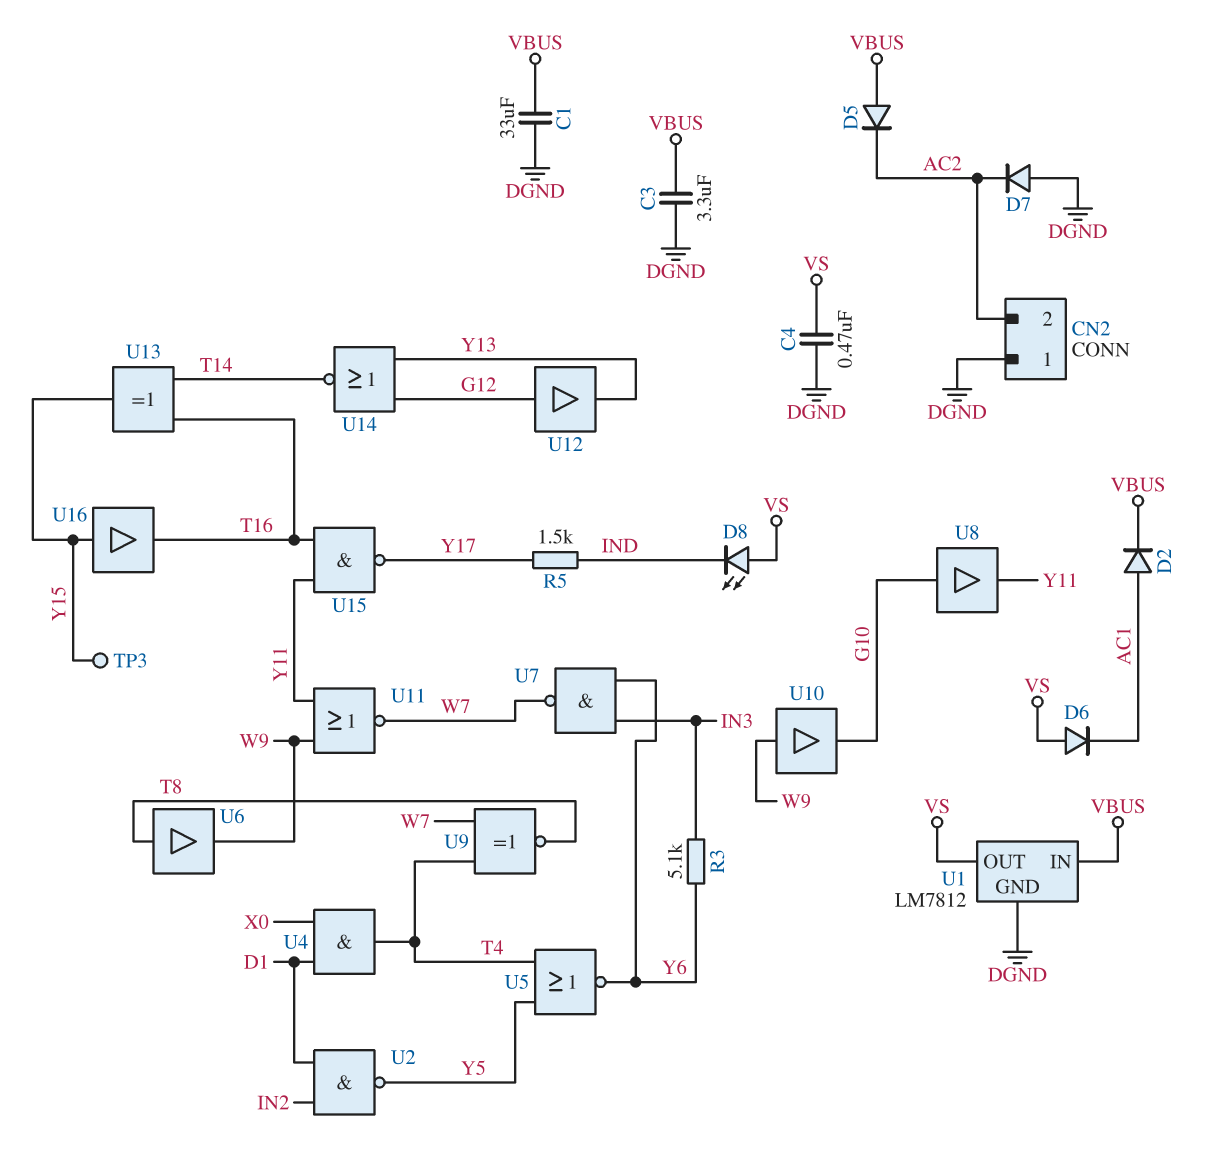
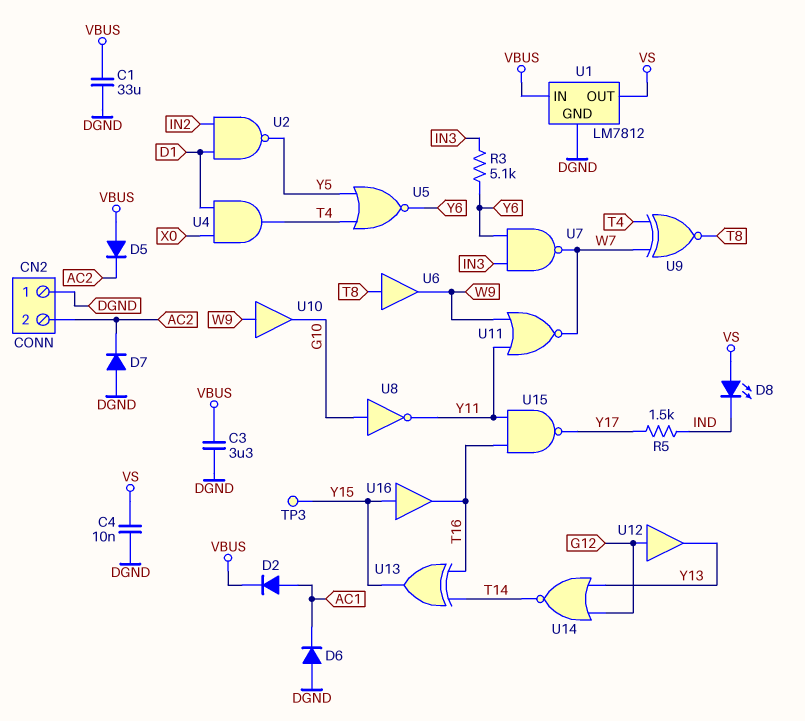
C4: 470nF (DGND, VS) -> 10nF (DGND, VS)
D6: diode (A VS, K AC1) -> diode (A DGND, K AC1)
U8: buffer (in G10, out Y11) -> NOT (in G10, out Y11)

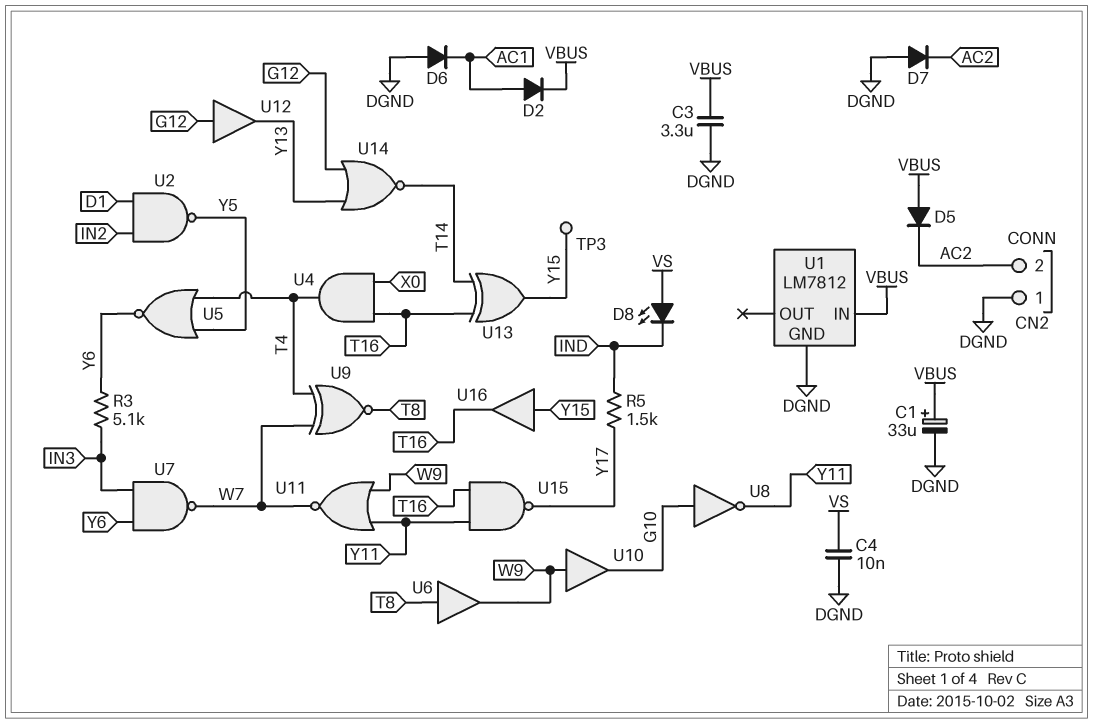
C1: 33uF (DGND, VBUS) -> 33uF (plus VBUS, minus DGND)
U1 pin OUT: VS -> none
U4: AND (in D1, in X0, out T4) -> AND (in T16, in X0, out T4)

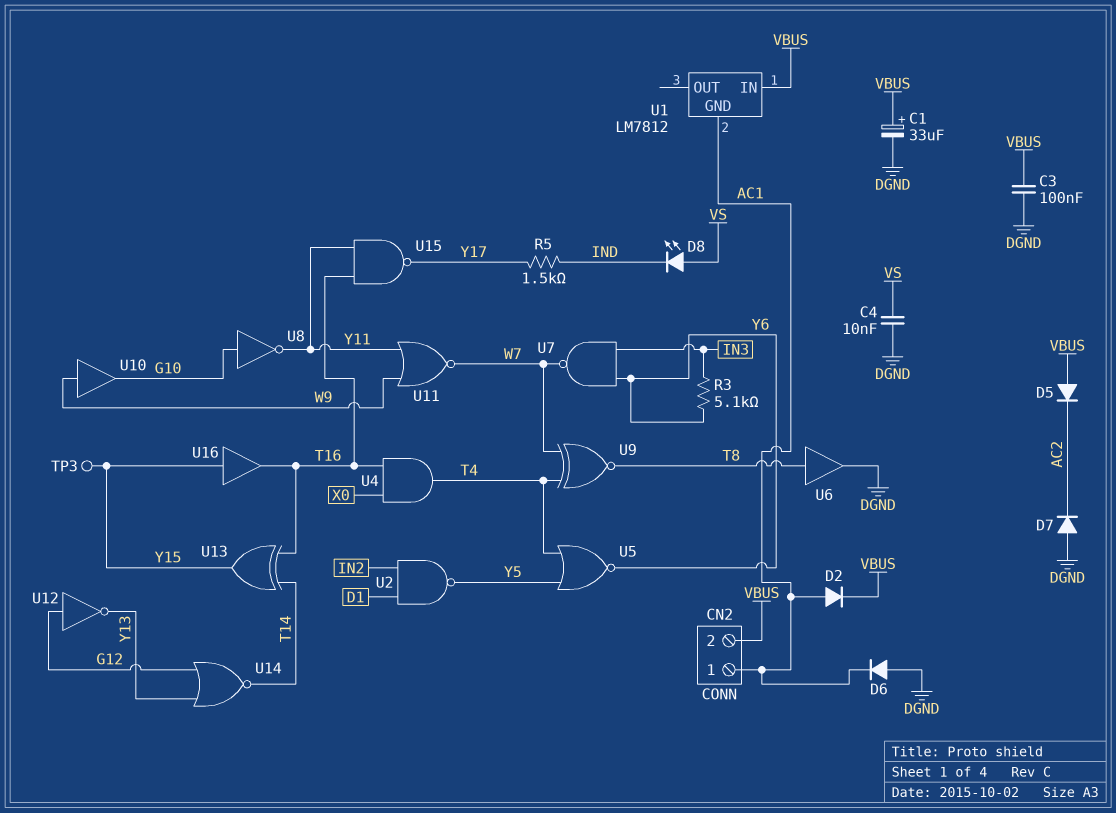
C3: 3.3uF (DGND, VBUS) -> 100nF (DGND, VBUS)
CN2 pin 1: DGND -> AC1
CN2 pin 2: AC2 -> VBUS
U1 pin GND: DGND -> AC1
U6: buffer (in T8, out W9) -> buffer (in T8, out DGND)
U12: buffer (in G12, out Y13) -> NOT (in G12, out Y13)

